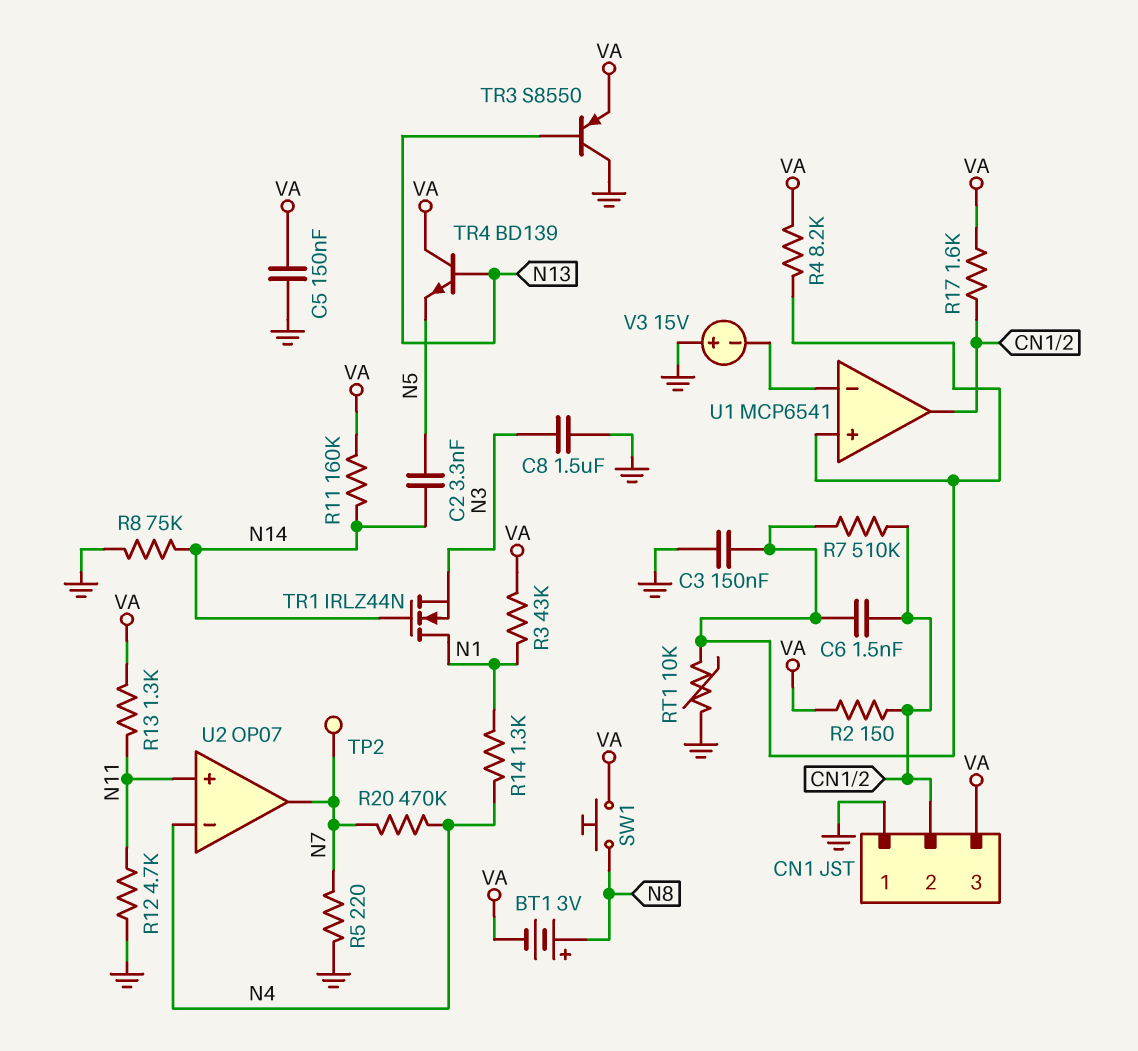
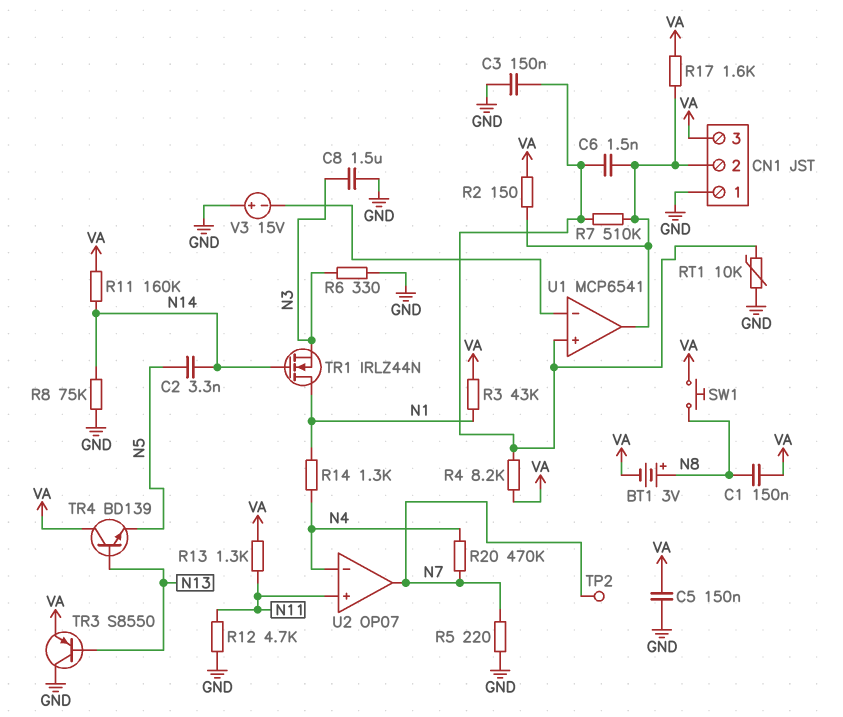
C1: none -> 150nF (N8, VA)
R6: none -> 330 (GND, N3)

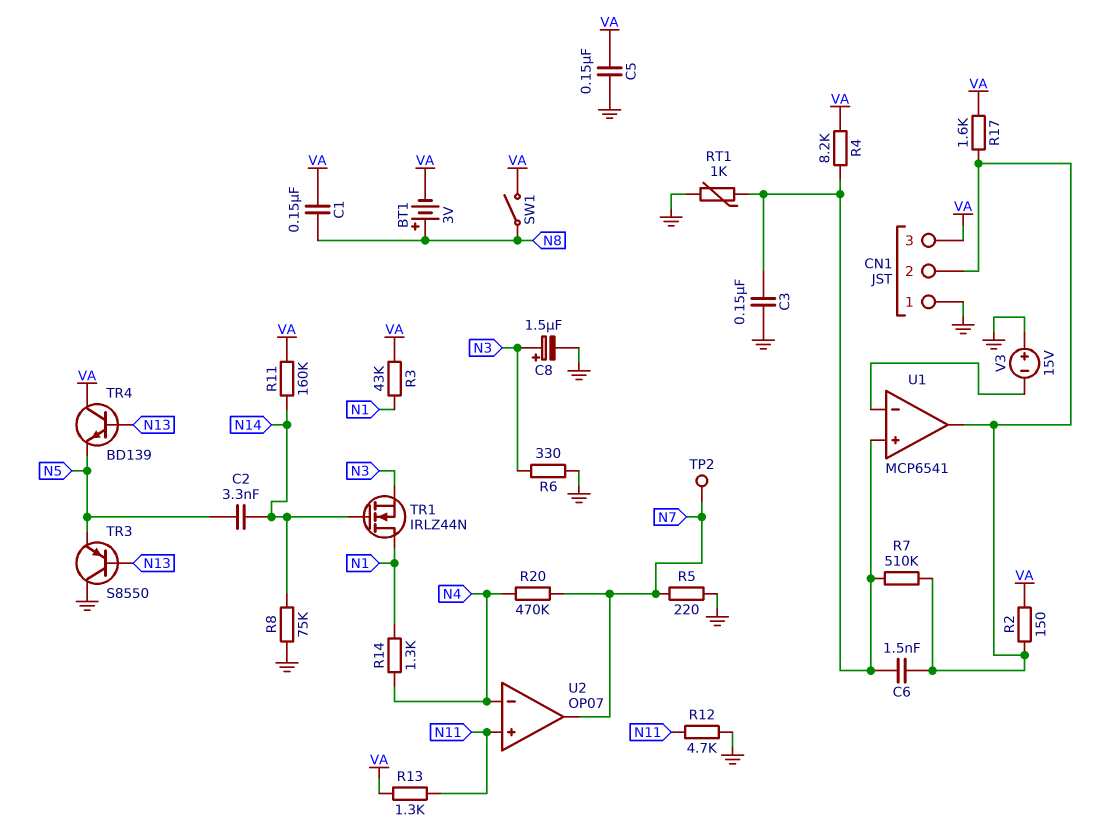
C8: 1.5uF (GND, N3) -> 1.5uF (plus N3, minus GND)
RT1: 10k (GND, U1/in+) -> 1k (GND, U1/in+)
SW1: button (N8, VA) -> switch (N8, VA)
TR3: PNP S8550 (B N13, C GND, E VA) -> PNP S8550 (B N13, C GND, E N5)

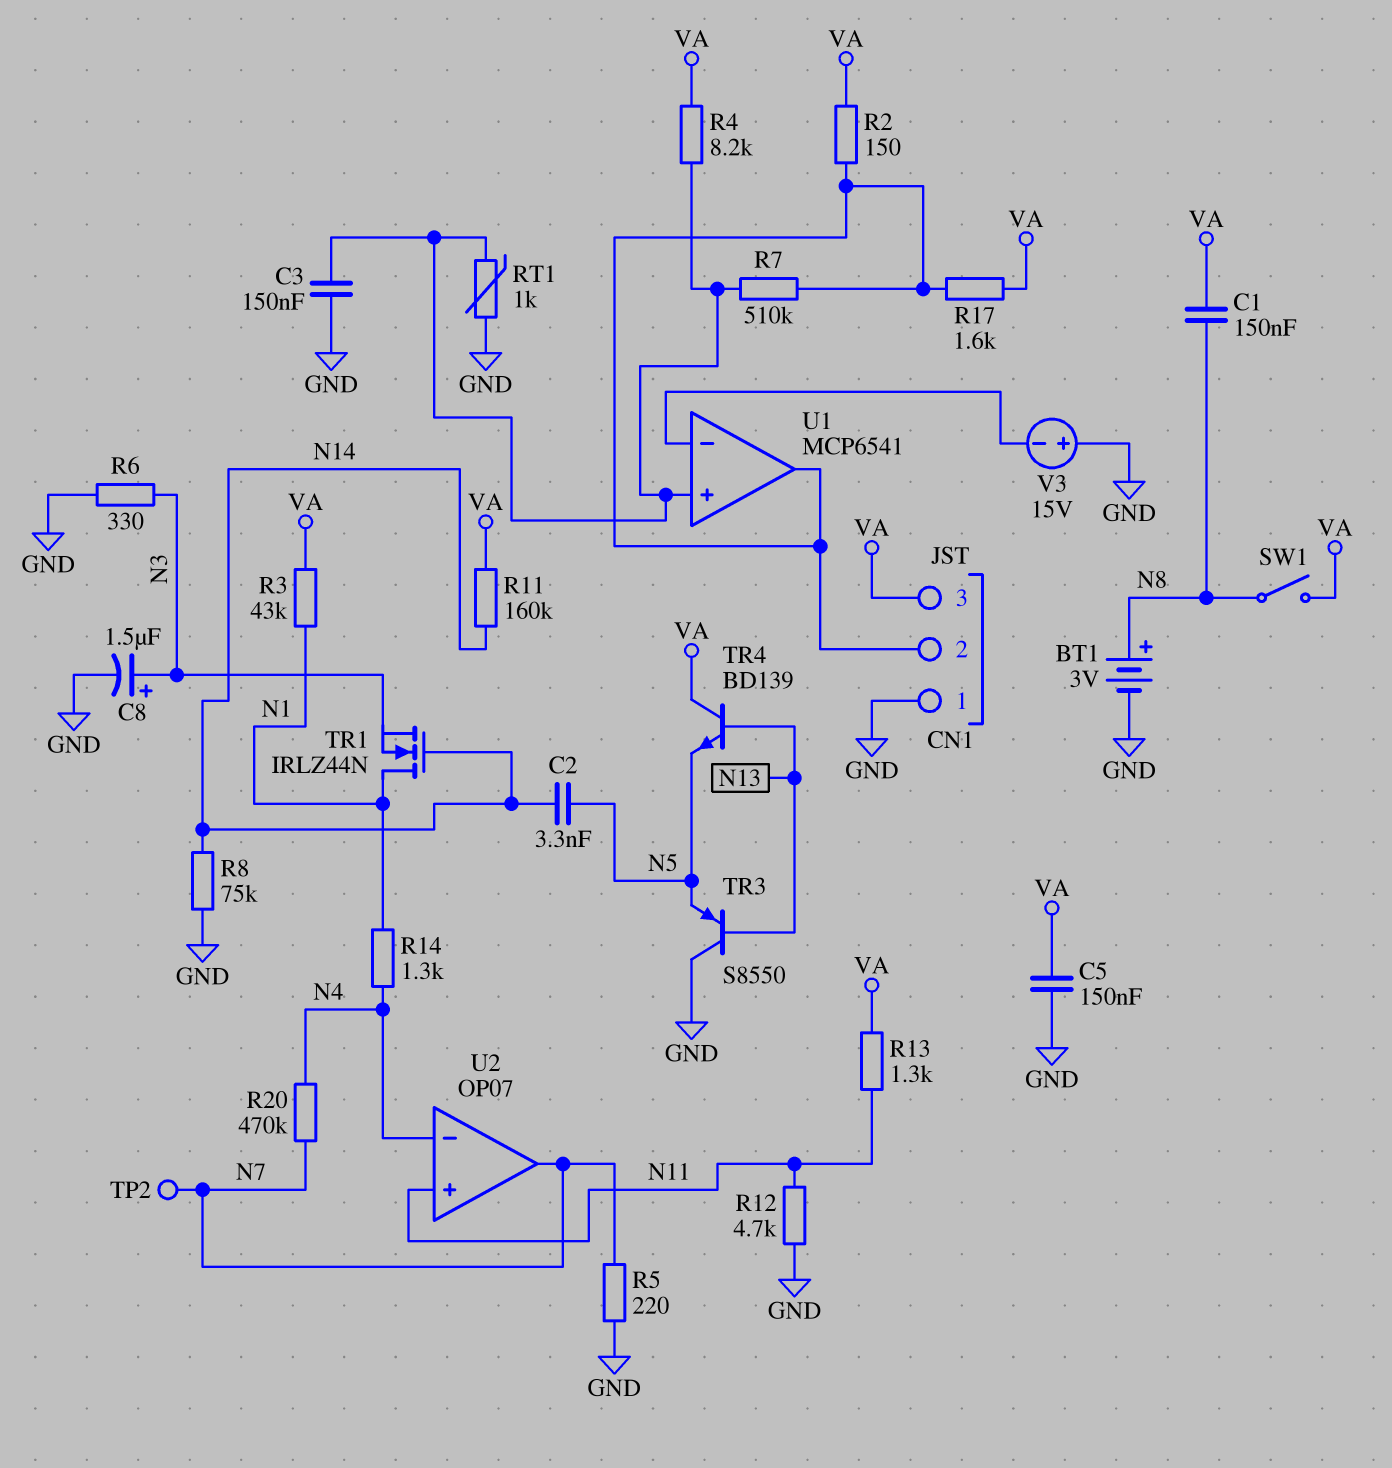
BT1: 3V (plus N8, minus VA) -> 3V (plus N8, minus GND)
C6: 1.5nF (CN1/2, U1/in+) -> none

